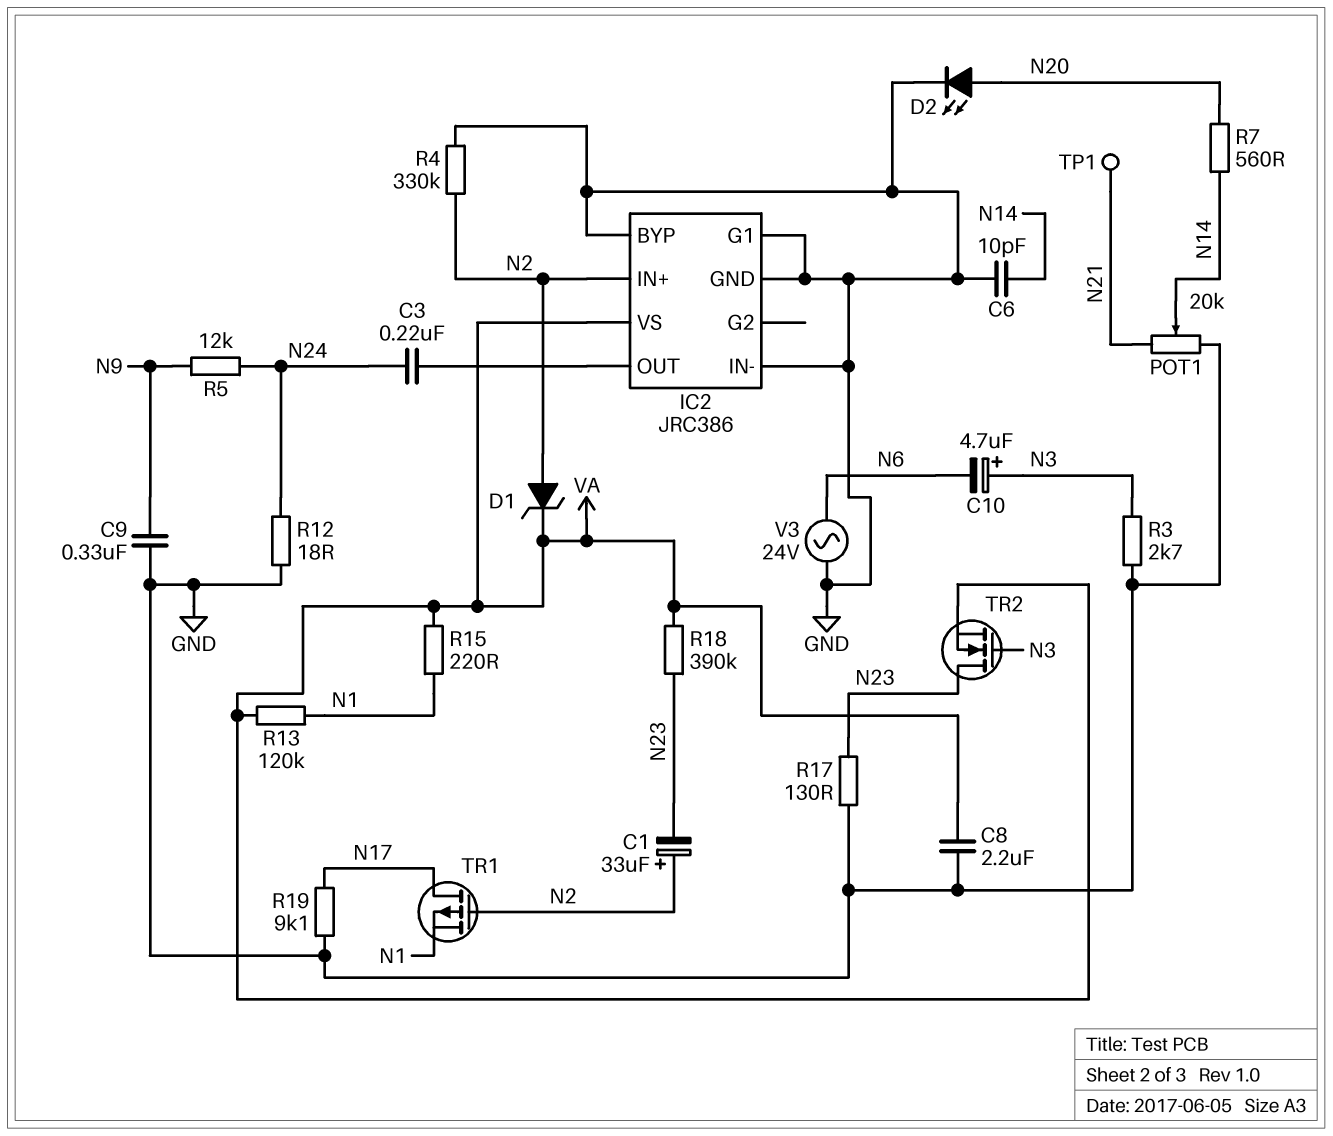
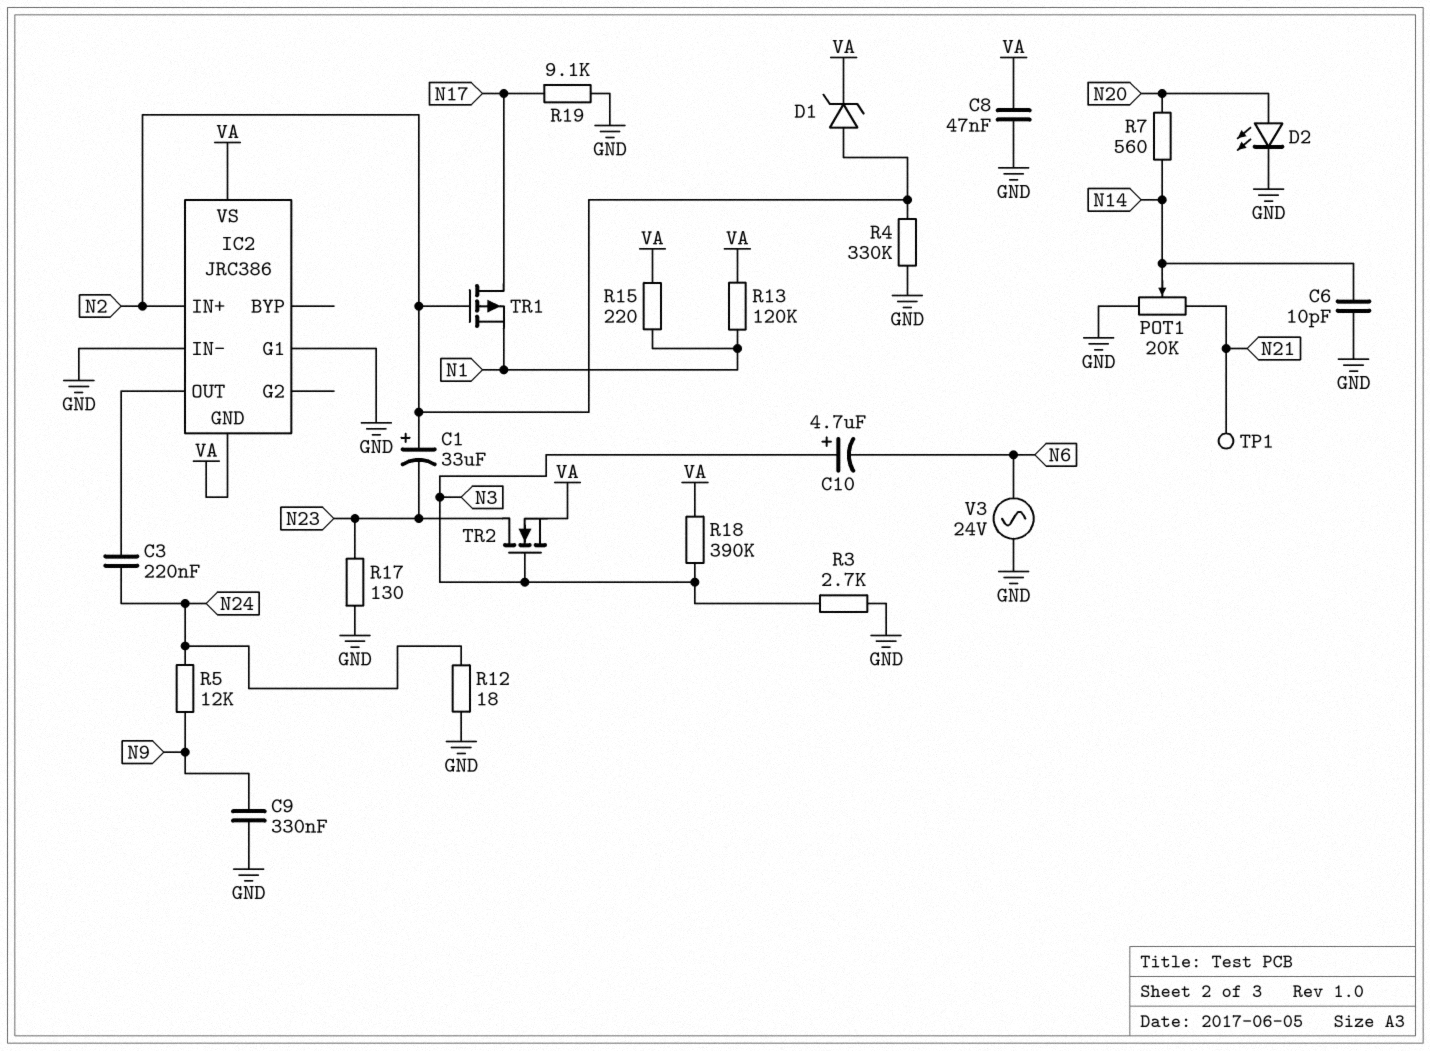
C8: 2.2uF (GND, VA) -> 47nF (GND, VA)
IC2 pin BYP: GND -> none
IC2 pin GND: GND -> VA
R18: 390k (N23, VA) -> 390k (N3, VA)

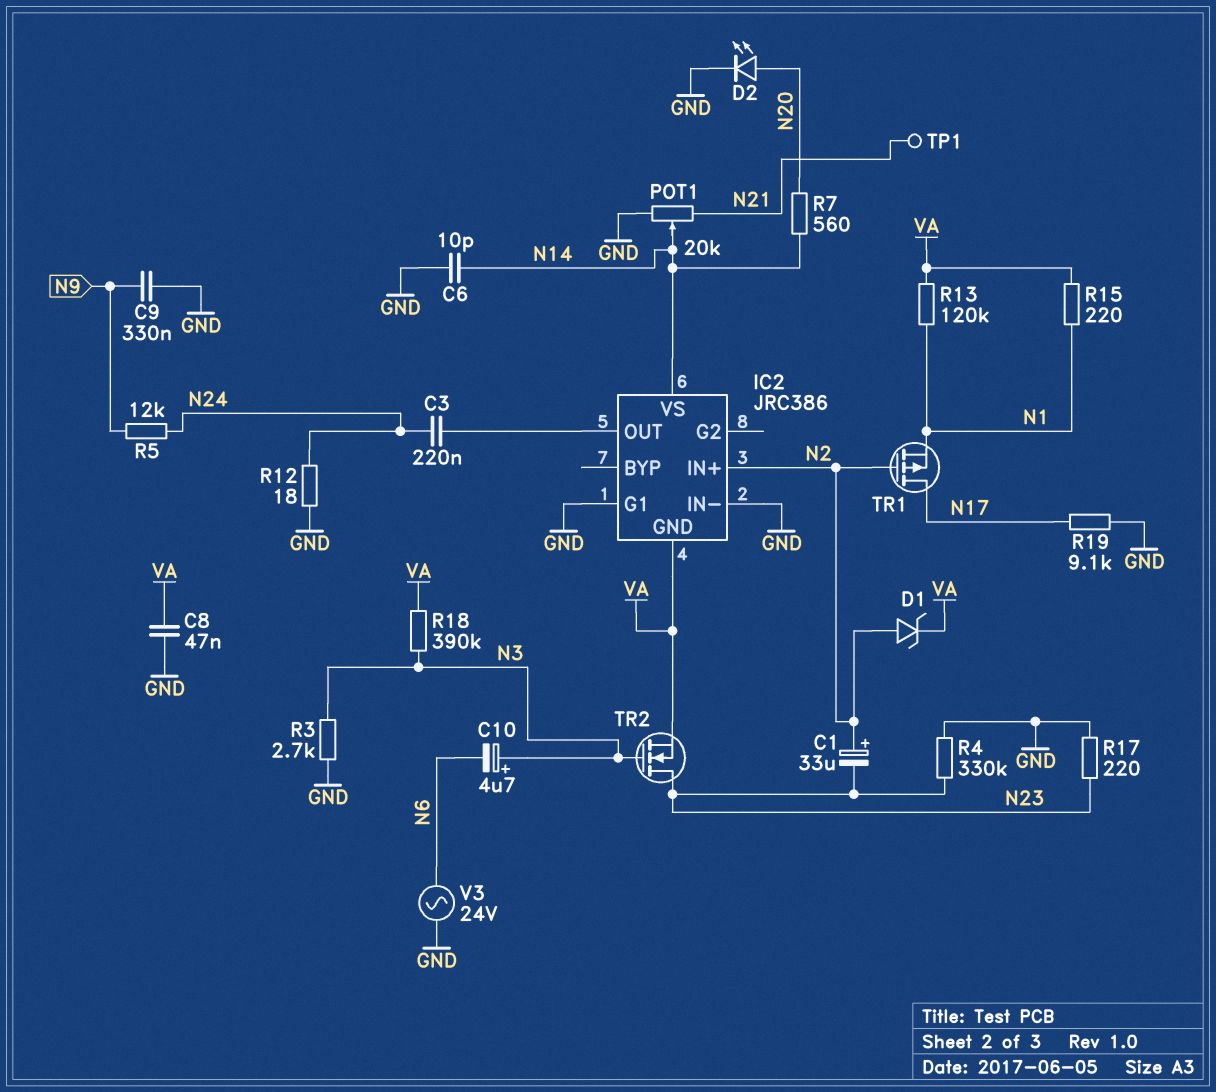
IC2 pin VS: VA -> N14
R4: 330k (GND, N2) -> 330k (GND, N23)
R17: 130 (GND, N23) -> 220 (GND, N23)

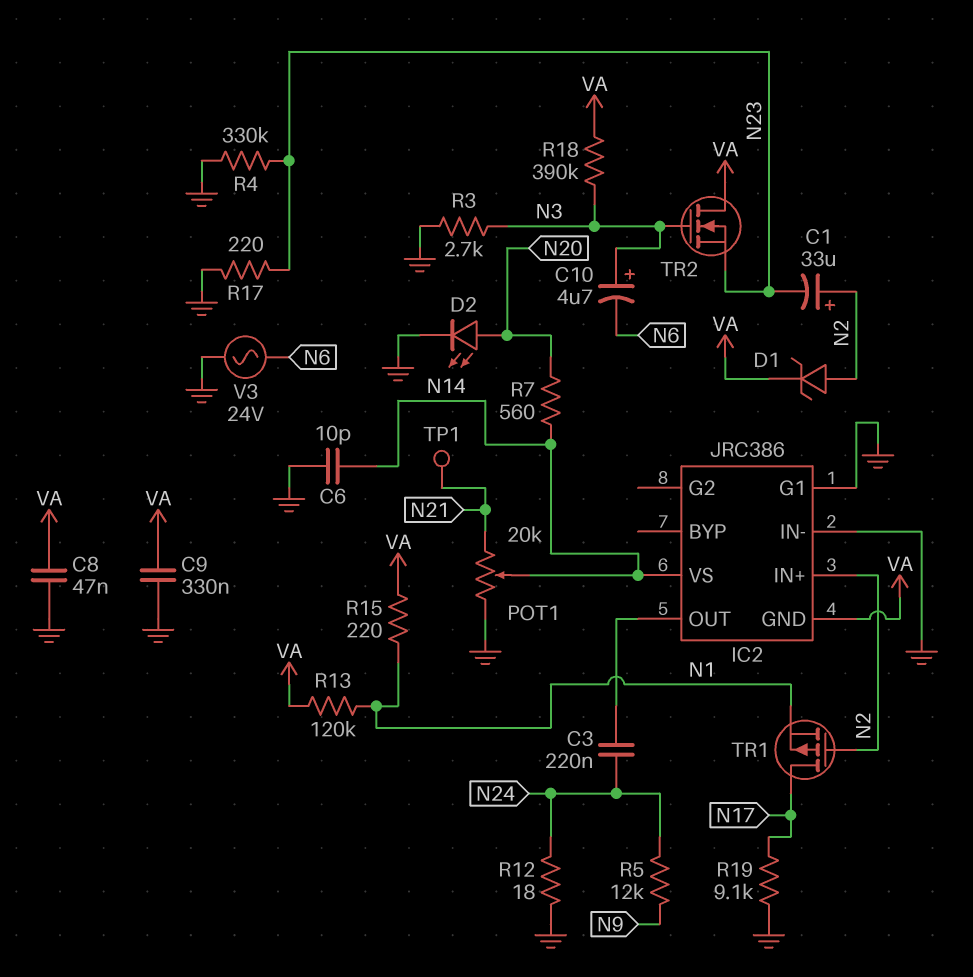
C9: 330nF (GND, N9) -> 330nF (GND, VA)
TR2: NMOS (G N3, D N23, S VA) -> NMOS (G N3, D VA, S N23)

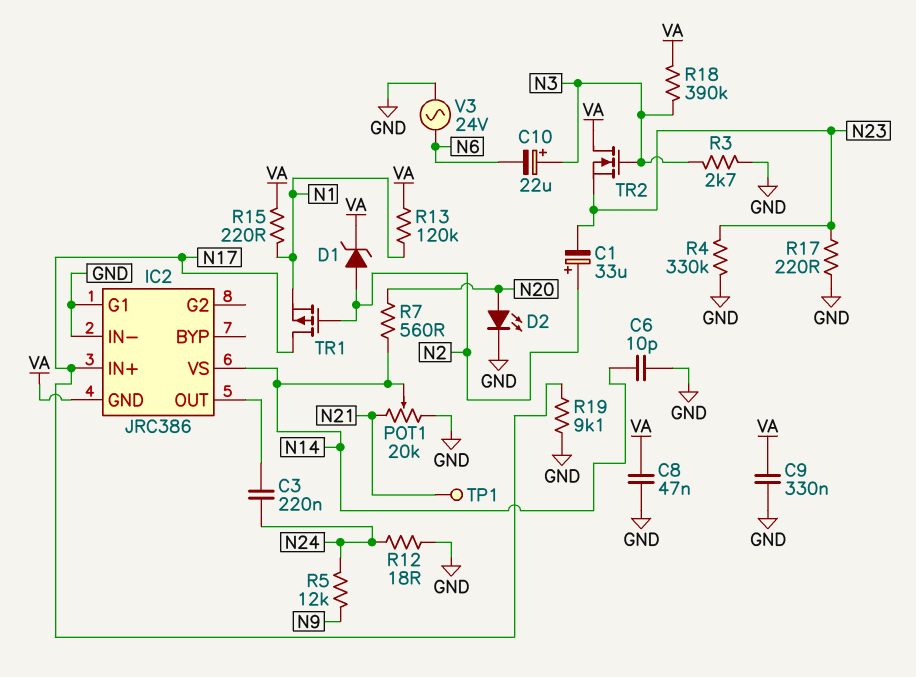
C10: 4.7uF (plus N3, minus N6) -> 22uF (plus N3, minus N6)
IC2 pin IN+: N2 -> N17

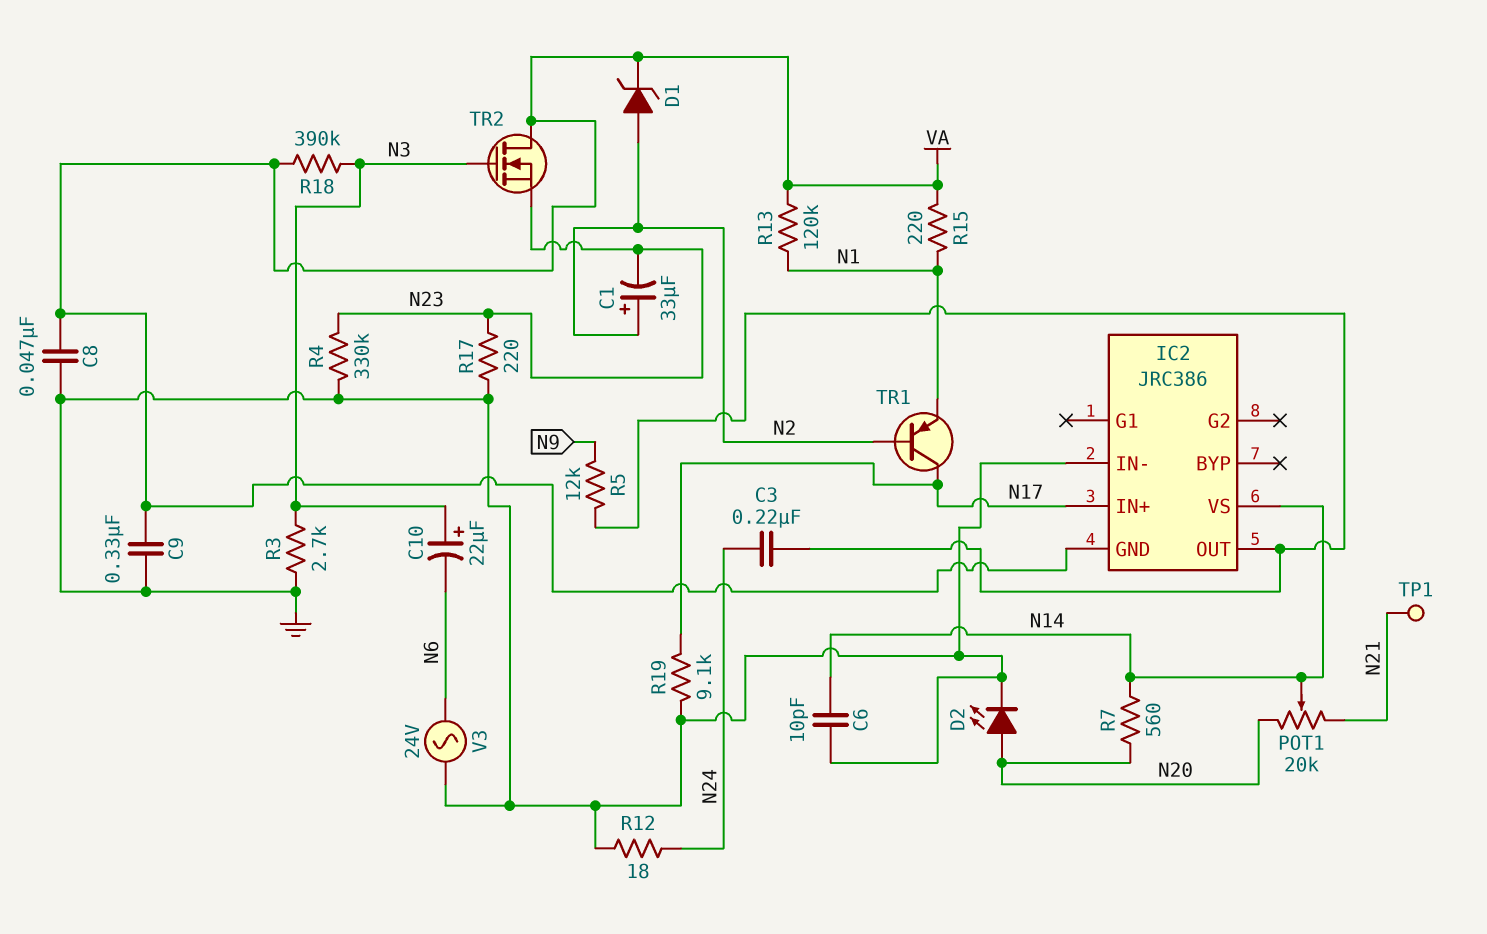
IC2 pin G1: GND -> none
POT1: 20k (GND, N21, wiper N14) -> 20k (N20, N21, wiper N14)
R5: 12k (N9, N24) -> 12k (IC2/OUT, N9)
TR1: PMOS (G N2, D N17, S N1) -> PNP (B N2, C N17, E N1)

